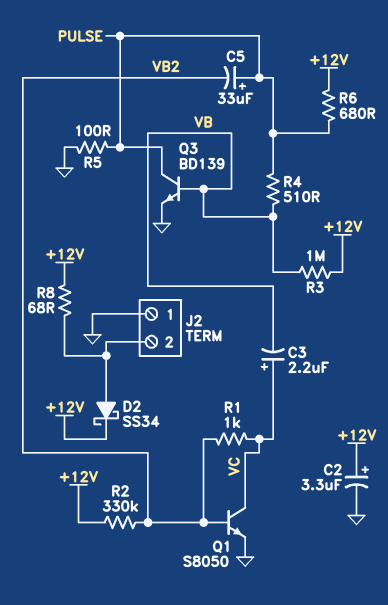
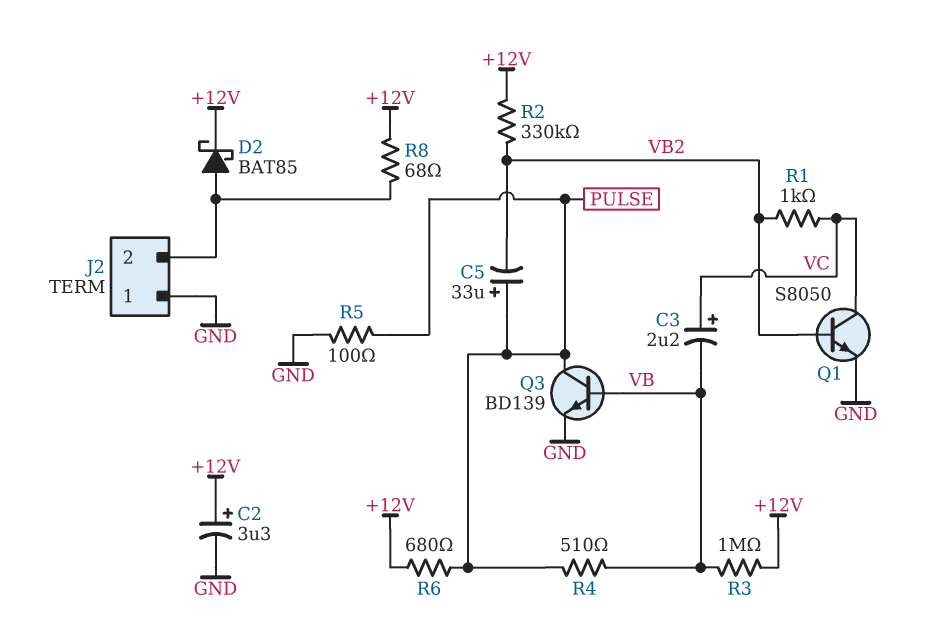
D2: schottky SS34 (A J2/2, K +12V) -> schottky BAT85 (A J2/2, K +12V)

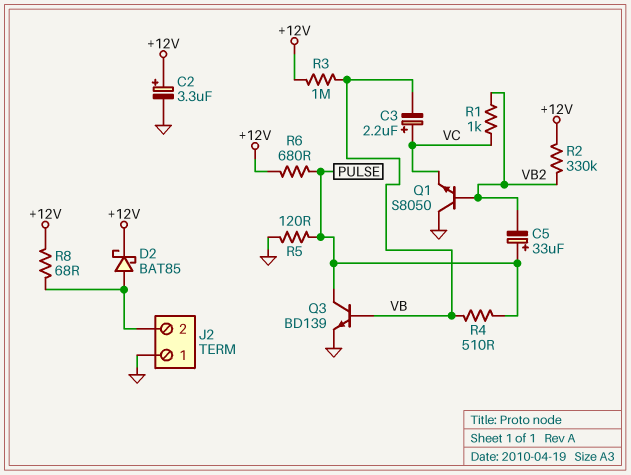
Q1: NPN S8050 (B VB2, C VC, E GND) -> NPN S8050 (B VB2, C GND, E VC)
R5: 100 (GND, PULSE) -> 120 (GND, PULSE)

